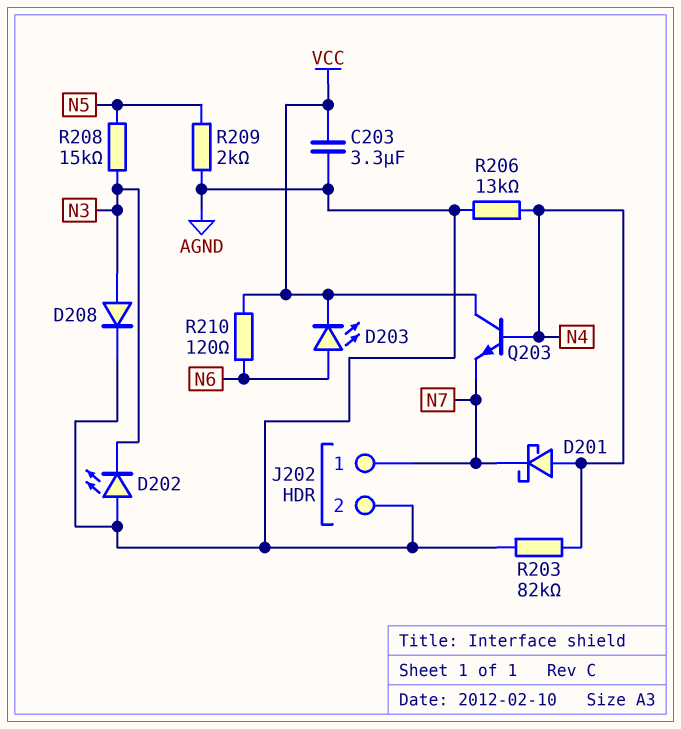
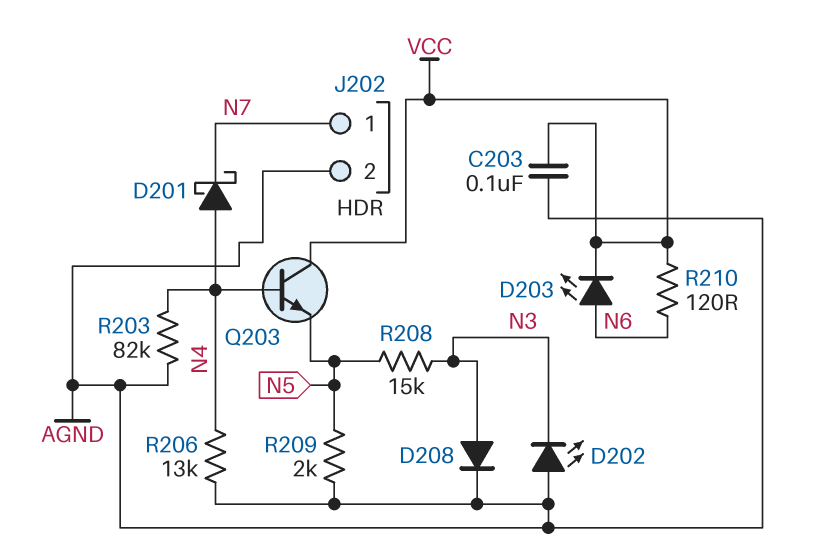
C203: 3.3uF (AGND, VCC) -> 100nF (AGND, VCC)
Q203: NPN (B N4, C VCC, E N7) -> NPN (B N4, C VCC, E N5)

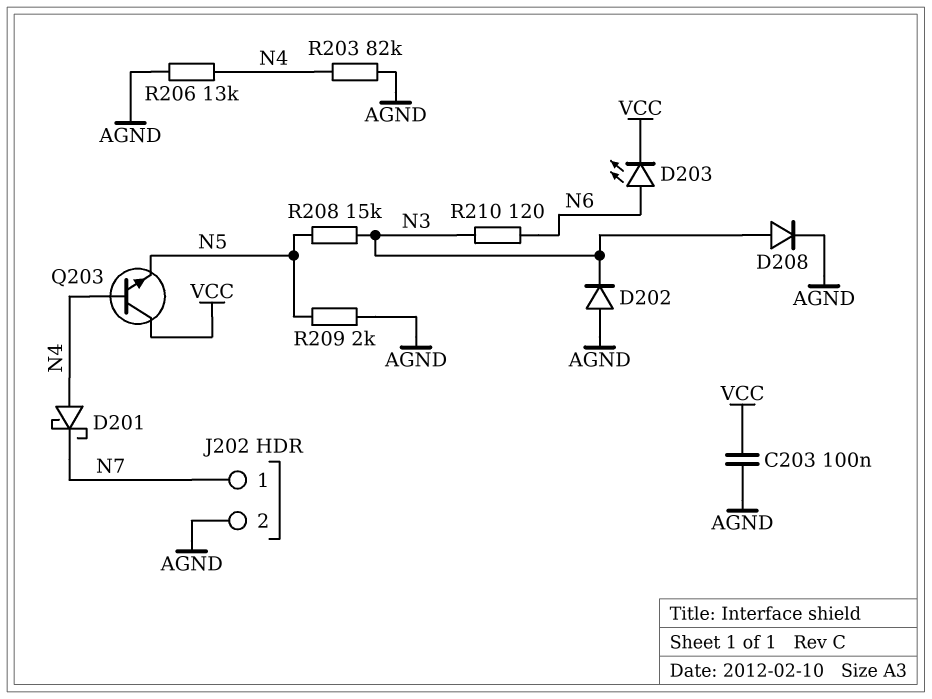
D202: LED (A AGND, K N3) -> diode (A AGND, K N3)
R210: 120 (N6, VCC) -> 120 (N3, N6)

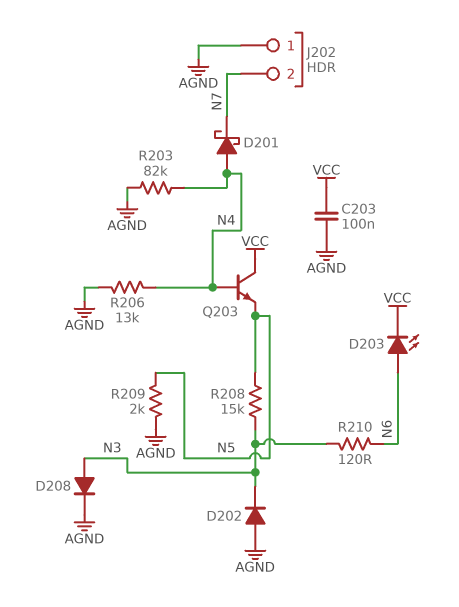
J202 pin 1: N7 -> AGND
J202 pin 2: AGND -> N7

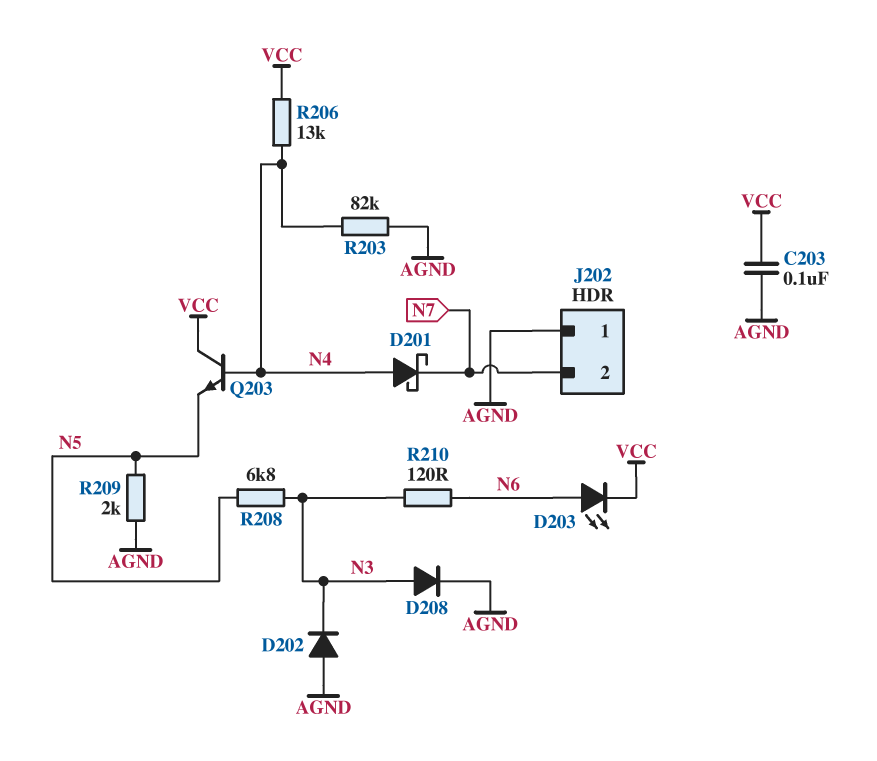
R206: 13k (AGND, N4) -> 13k (N4, VCC)
R208: 15k (N3, N5) -> 6.8k (N3, N5)

